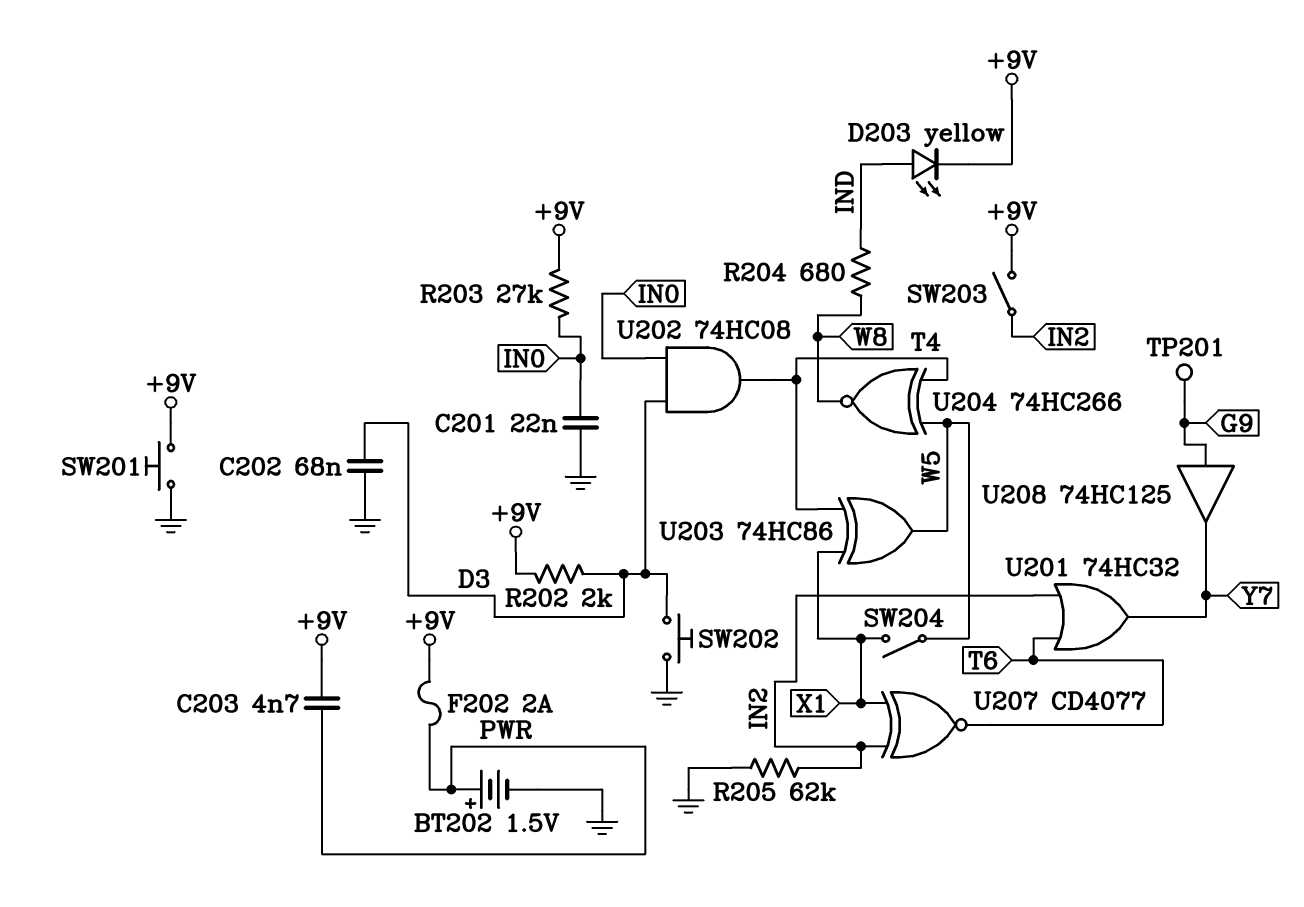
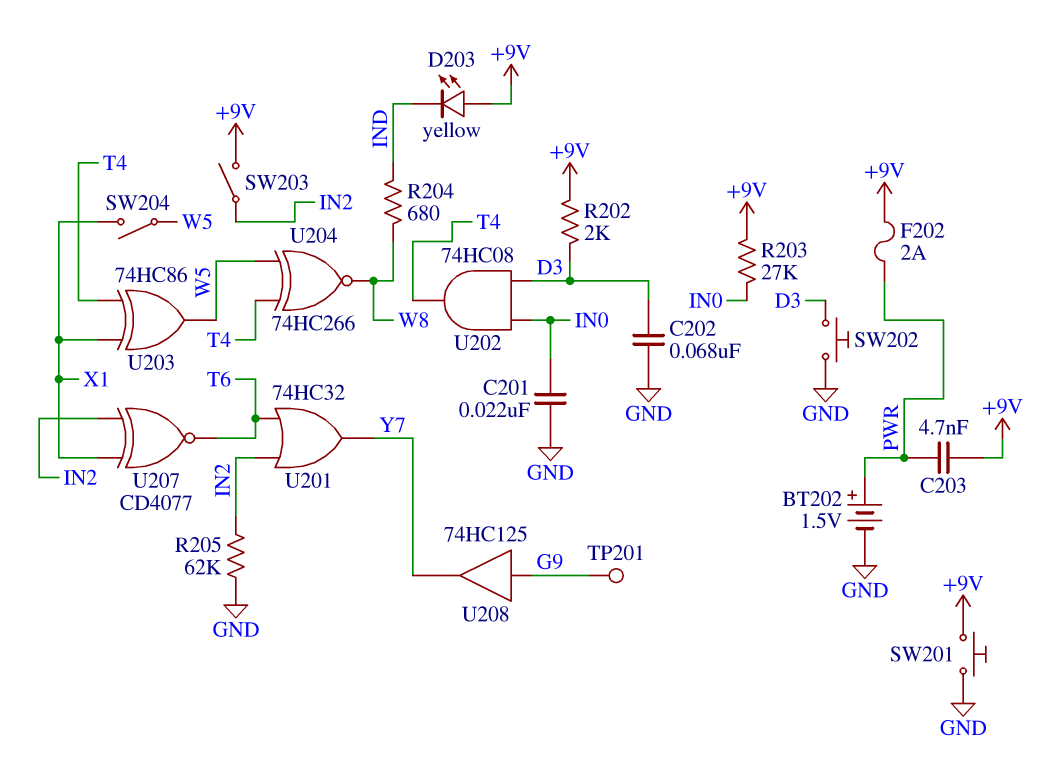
D203: LED yellow (A IND, K +9V) -> LED yellow (A +9V, K IND)

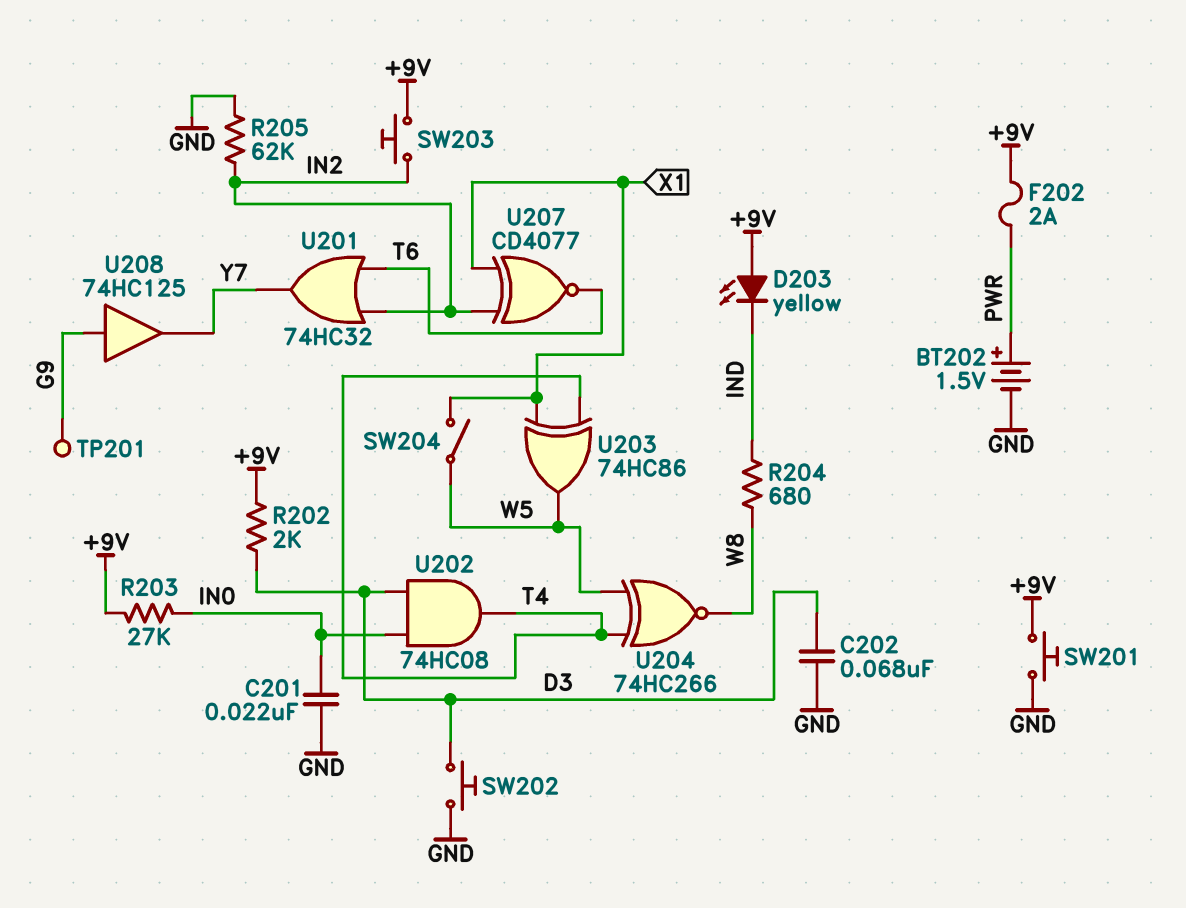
C203: 4.7nF (+9V, PWR) -> none
SW203: switch (+9V, IN2) -> button (+9V, IN2)

